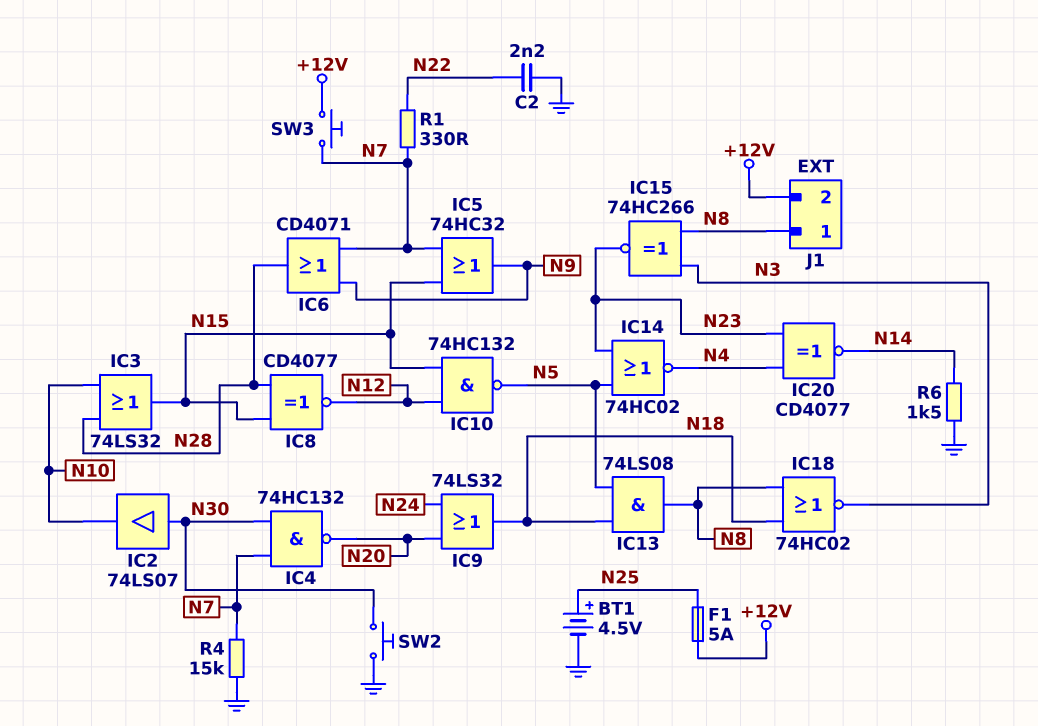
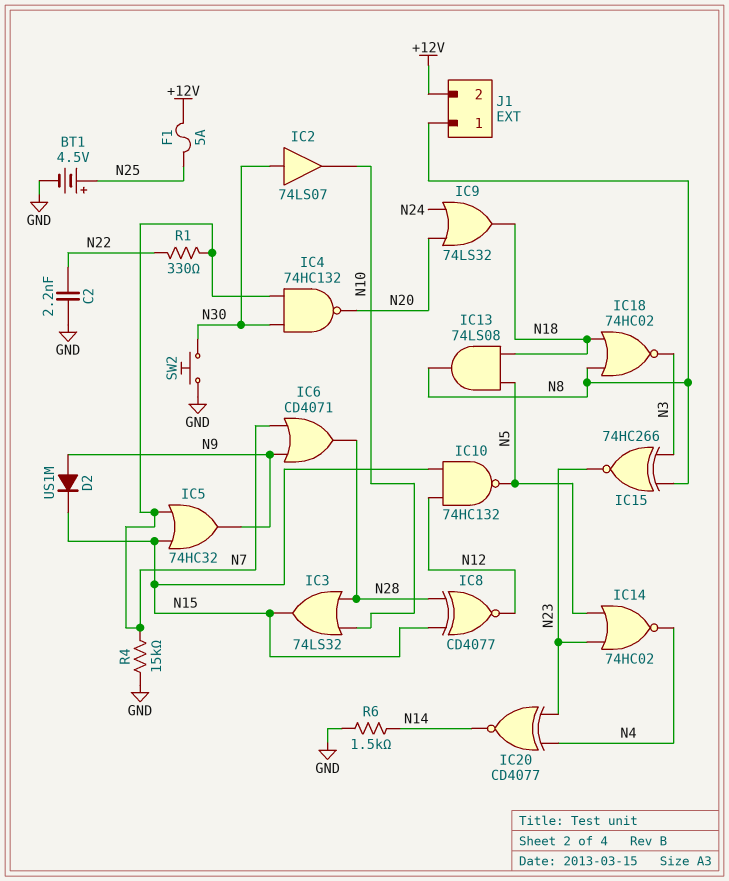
D2: none -> diode US1M (A N9, K N15)
SW3: button (+12V, N7) -> none

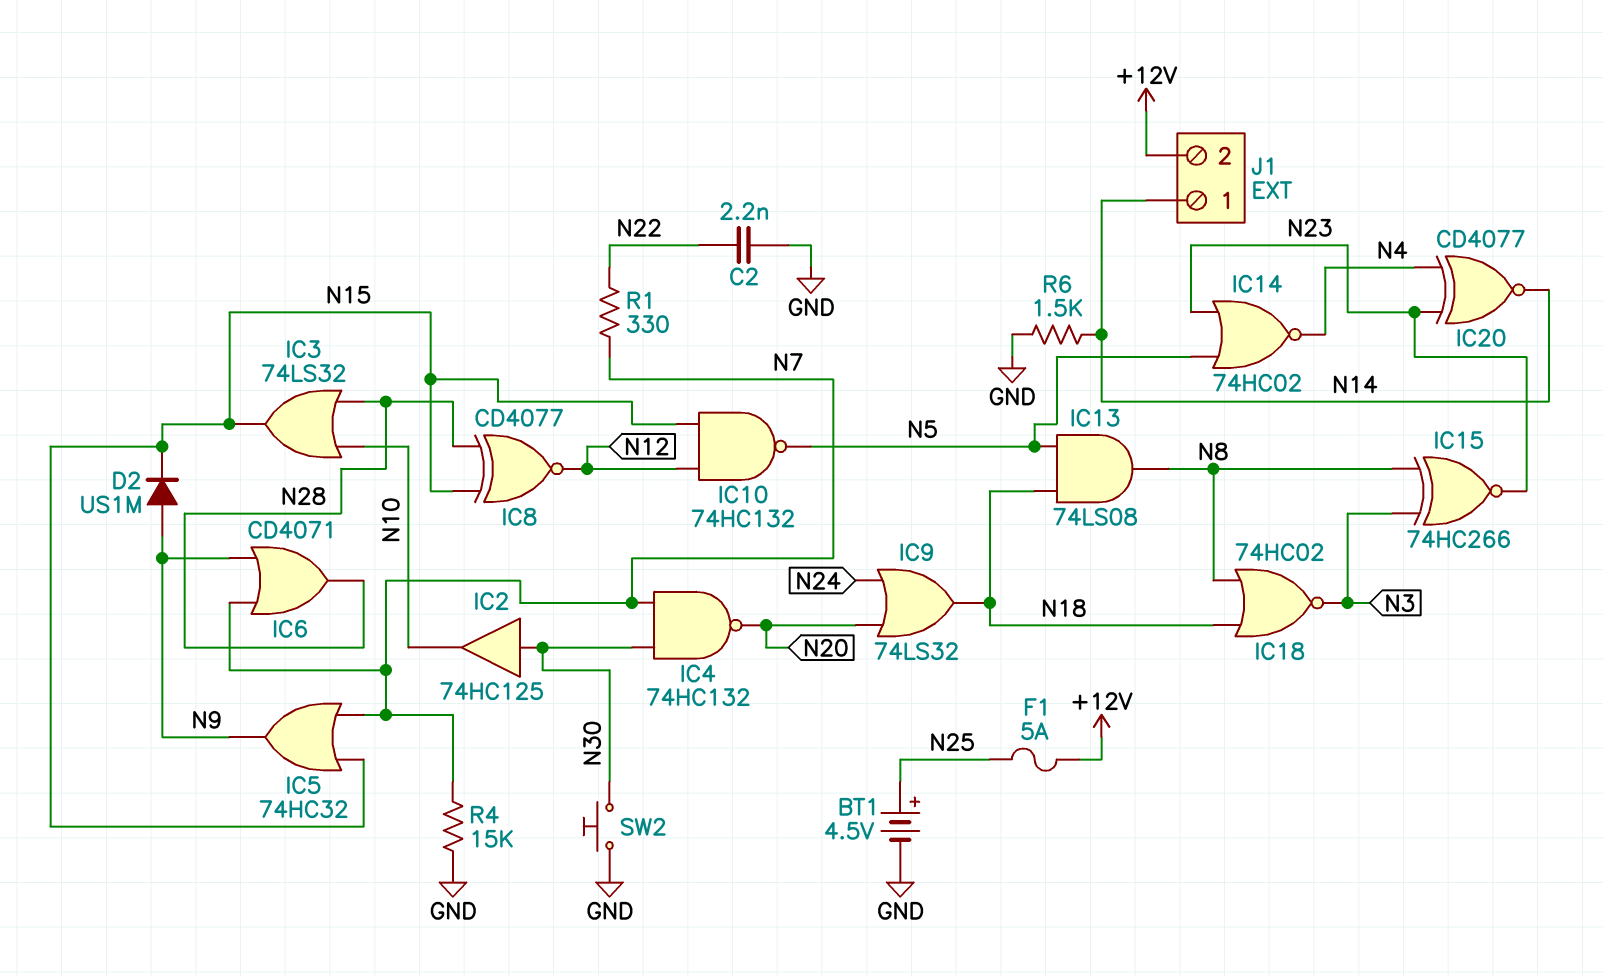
IC2: buffer 74LS07 (in N30, out N10) -> buffer 74HC125 (in N30, out N10)
J1 pin 1: N8 -> N14

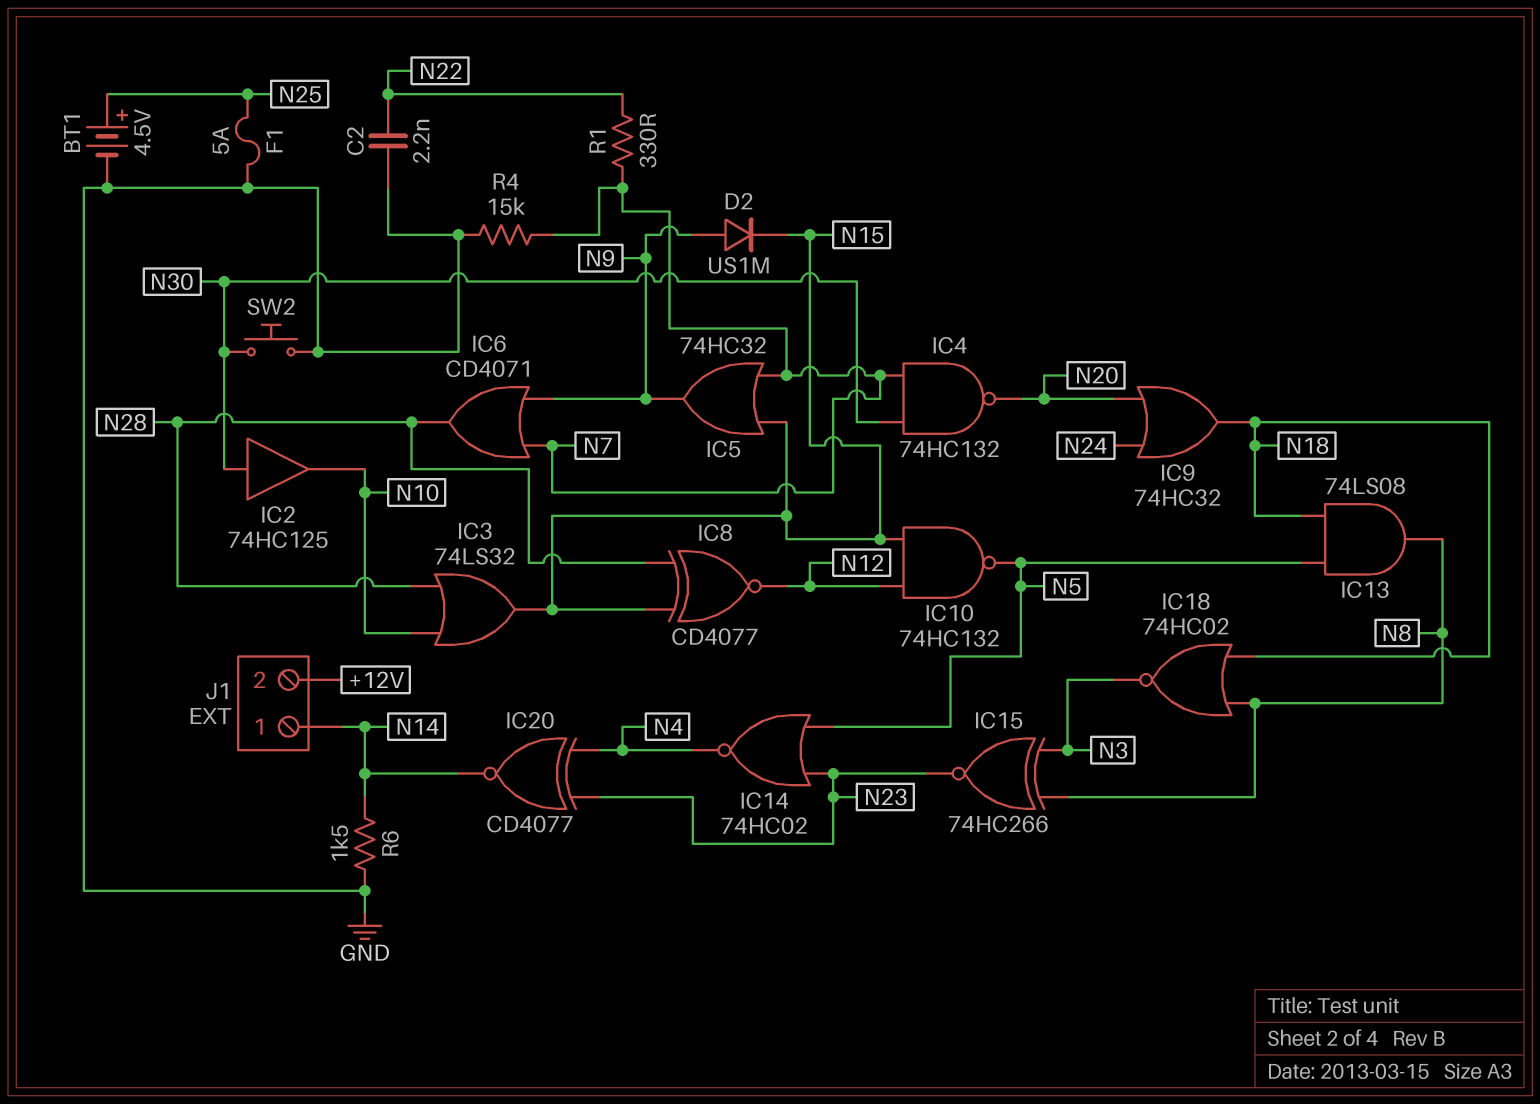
F1: 5A (+12V, N25) -> 5A (GND, N25)
IC9: OR 74LS32 (in N20, in N24, out N18) -> OR 74HC32 (in N20, in N24, out N18)

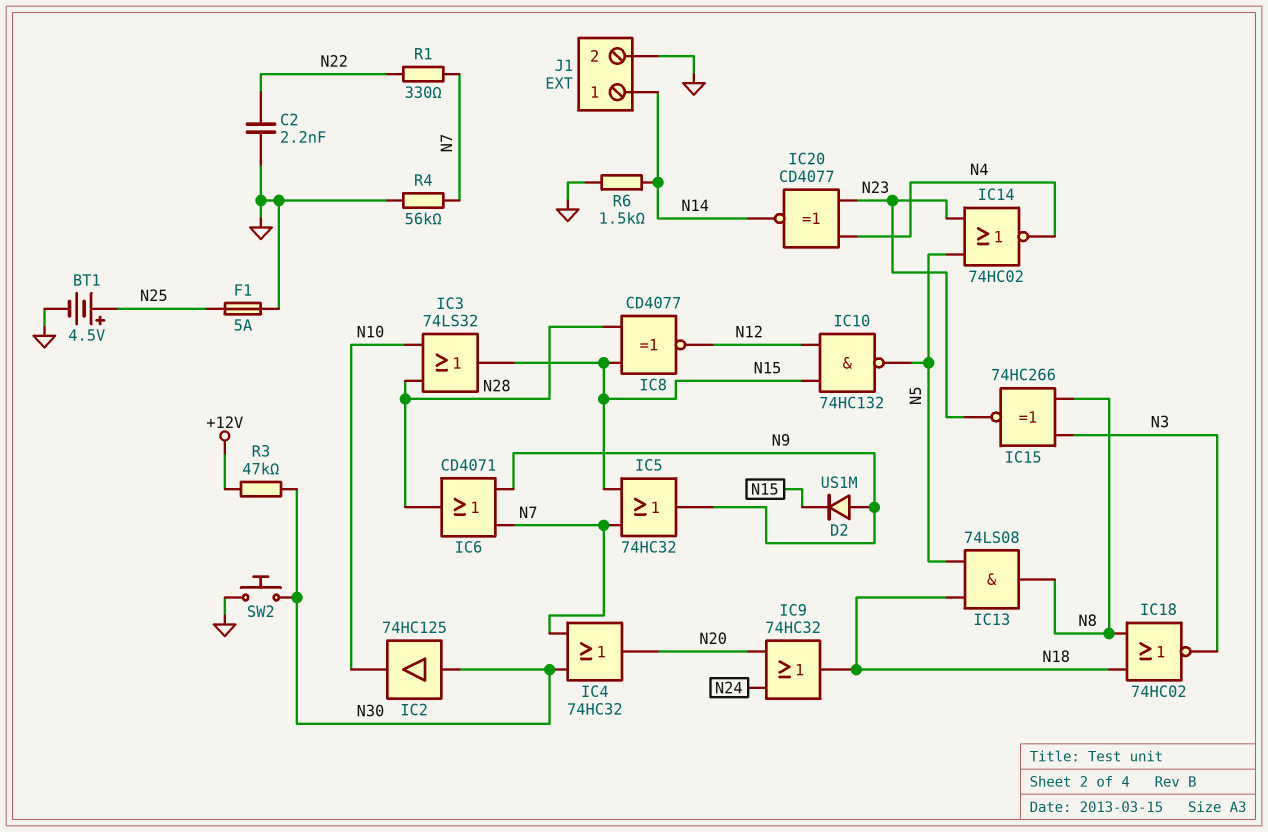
IC4: NAND 74HC132 (in N7, in N30, out N20) -> OR 74HC32 (in N7, in N30, out N20)
J1 pin 2: +12V -> GND
R3: none -> 47k (+12V, N30)
R4: 15k (GND, N7) -> 56k (GND, N7)

